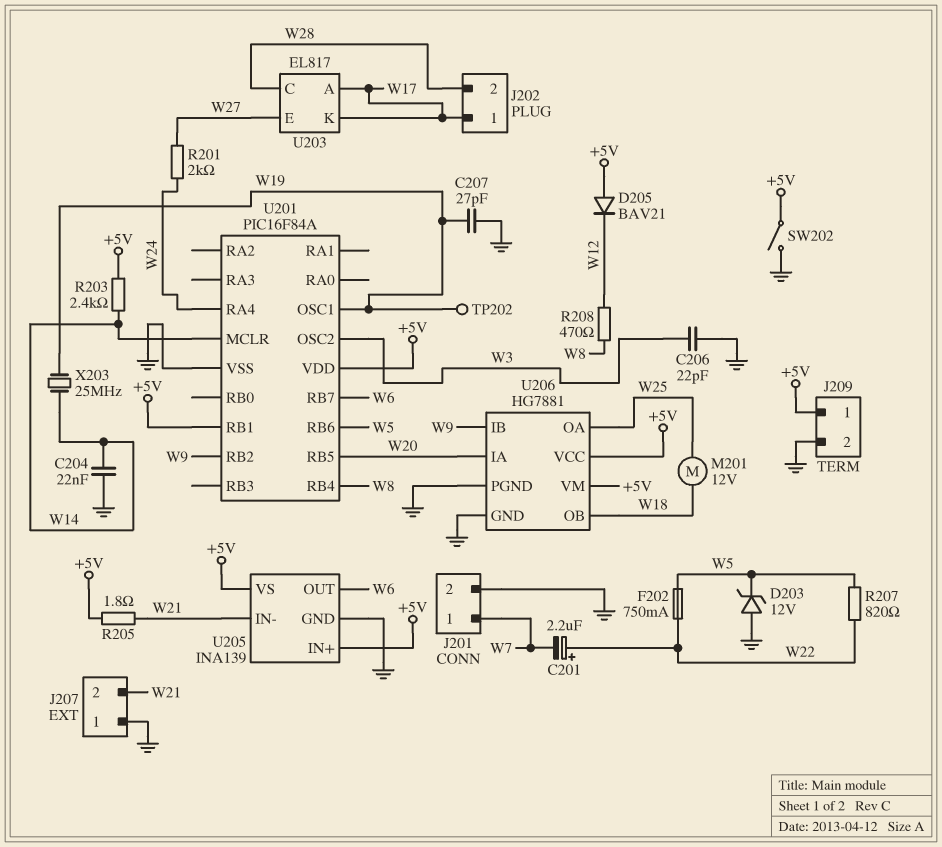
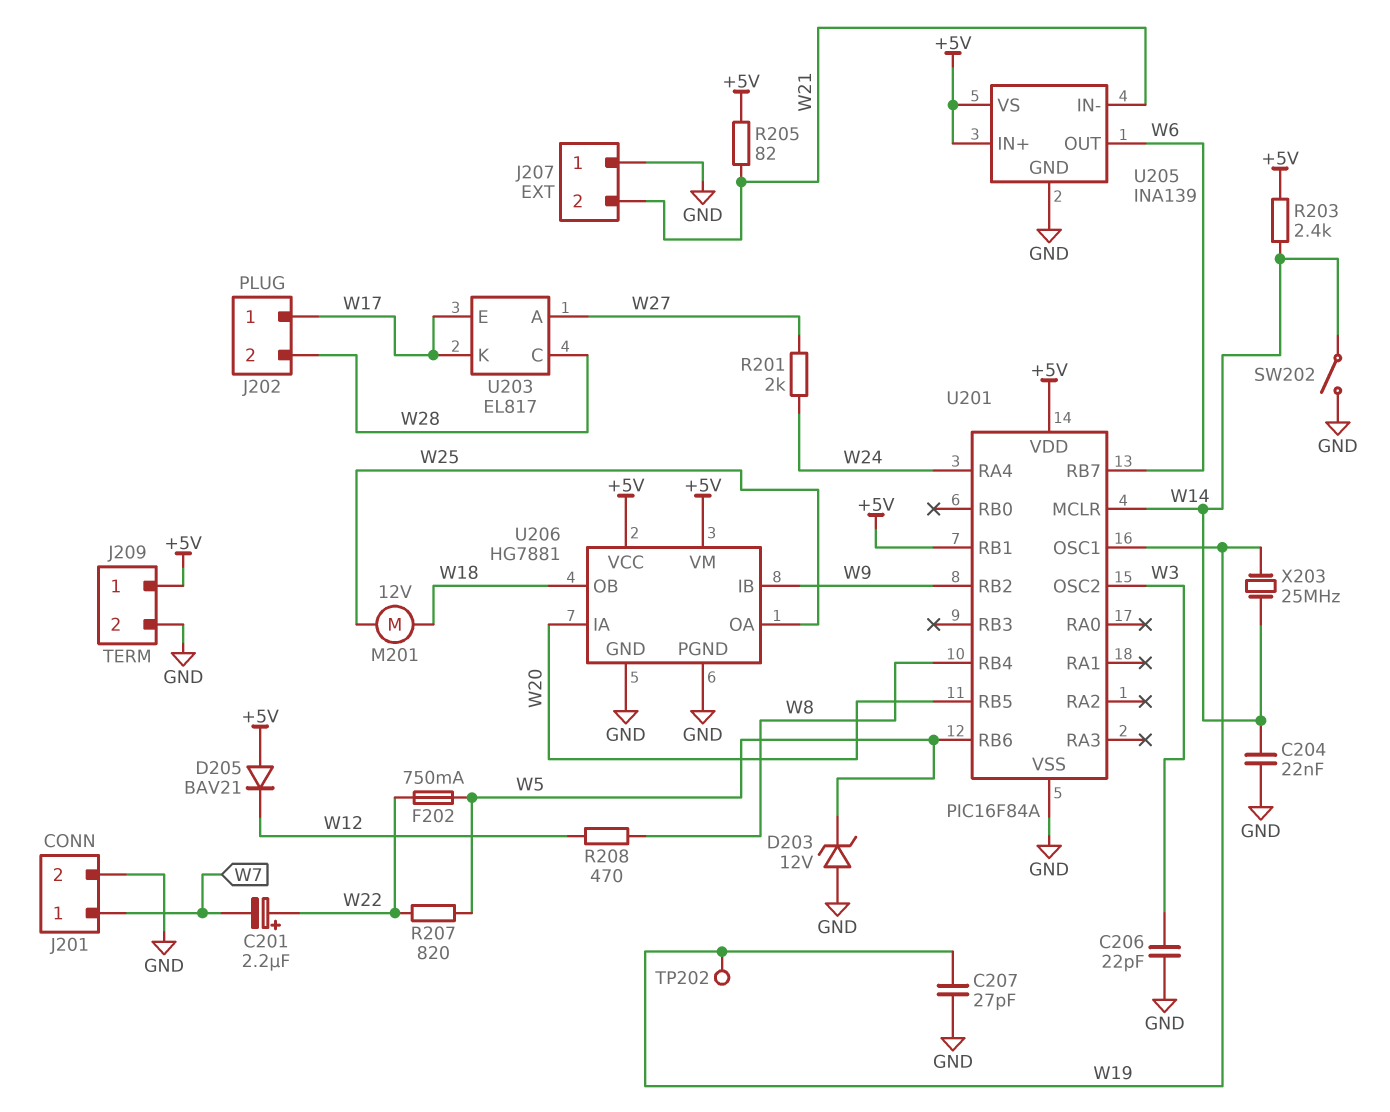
R205: 1.8 (+5V, W21) -> 82 (+5V, W21)
SW202: switch (+5V, GND) -> switch (GND, W14)
U203 pin A: W17 -> W27
U203 pin E: W27 -> W17

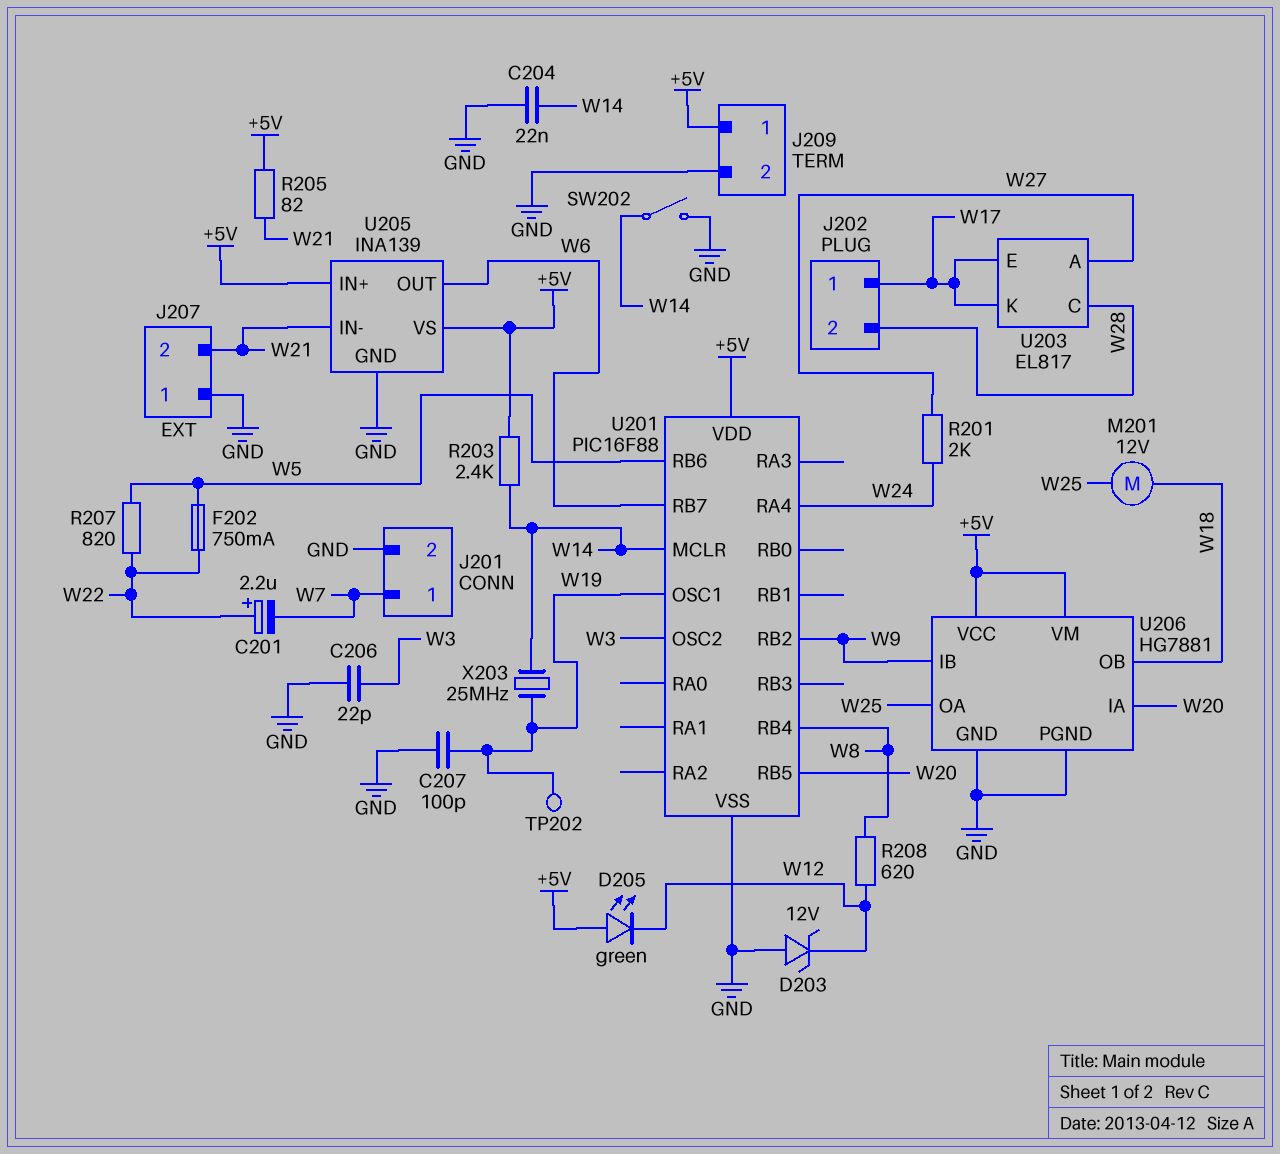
C207: 27pF (GND, W19) -> 100pF (GND, W19)
D203: zener 12V (A GND, K W5) -> zener 12V (A GND, K W12)
D205: diode BAV21 (A +5V, K W12) -> LED green (A +5V, K W12)
R208: 470 (W8, W12) -> 620 (W8, W12)
U201: PIC16F84A -> PIC16F88
U201 pin RB1: +5V -> none

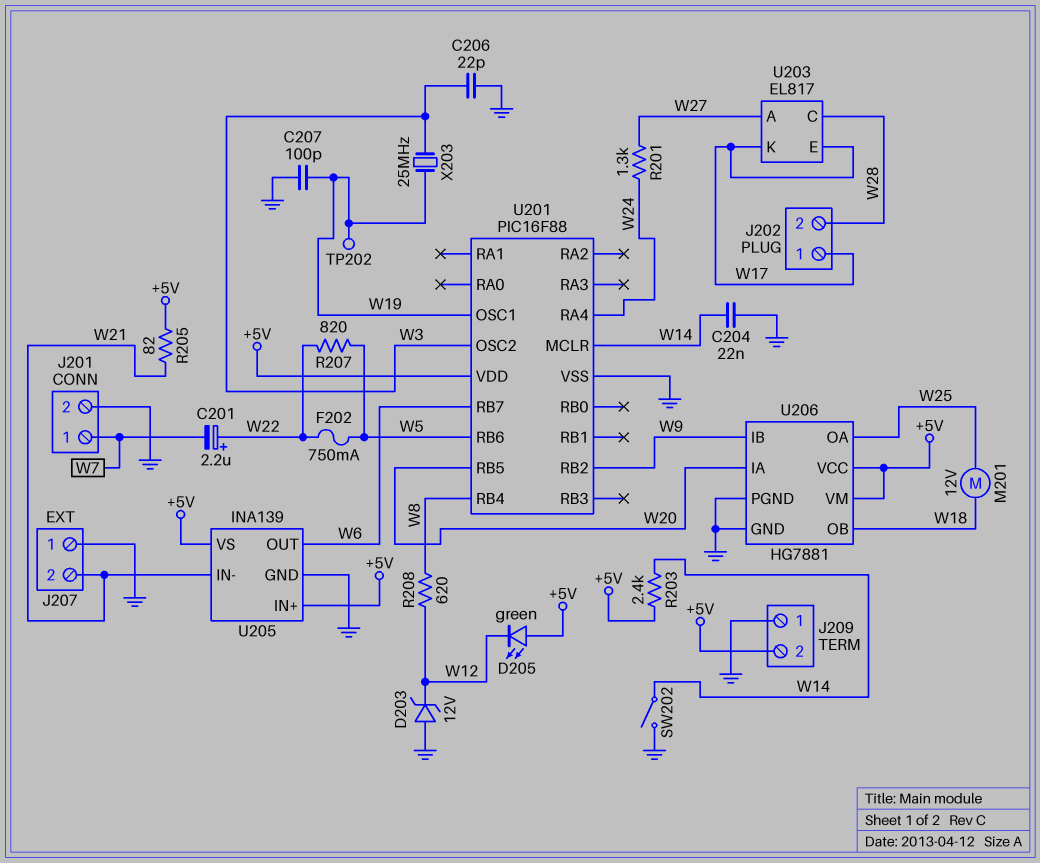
J209 pin 1: +5V -> GND
J209 pin 2: GND -> +5V
R201: 2k (W24, W27) -> 1.3k (W24, W27)
X203: 25MHz (W14, W19) -> 25MHz (W3, W19)

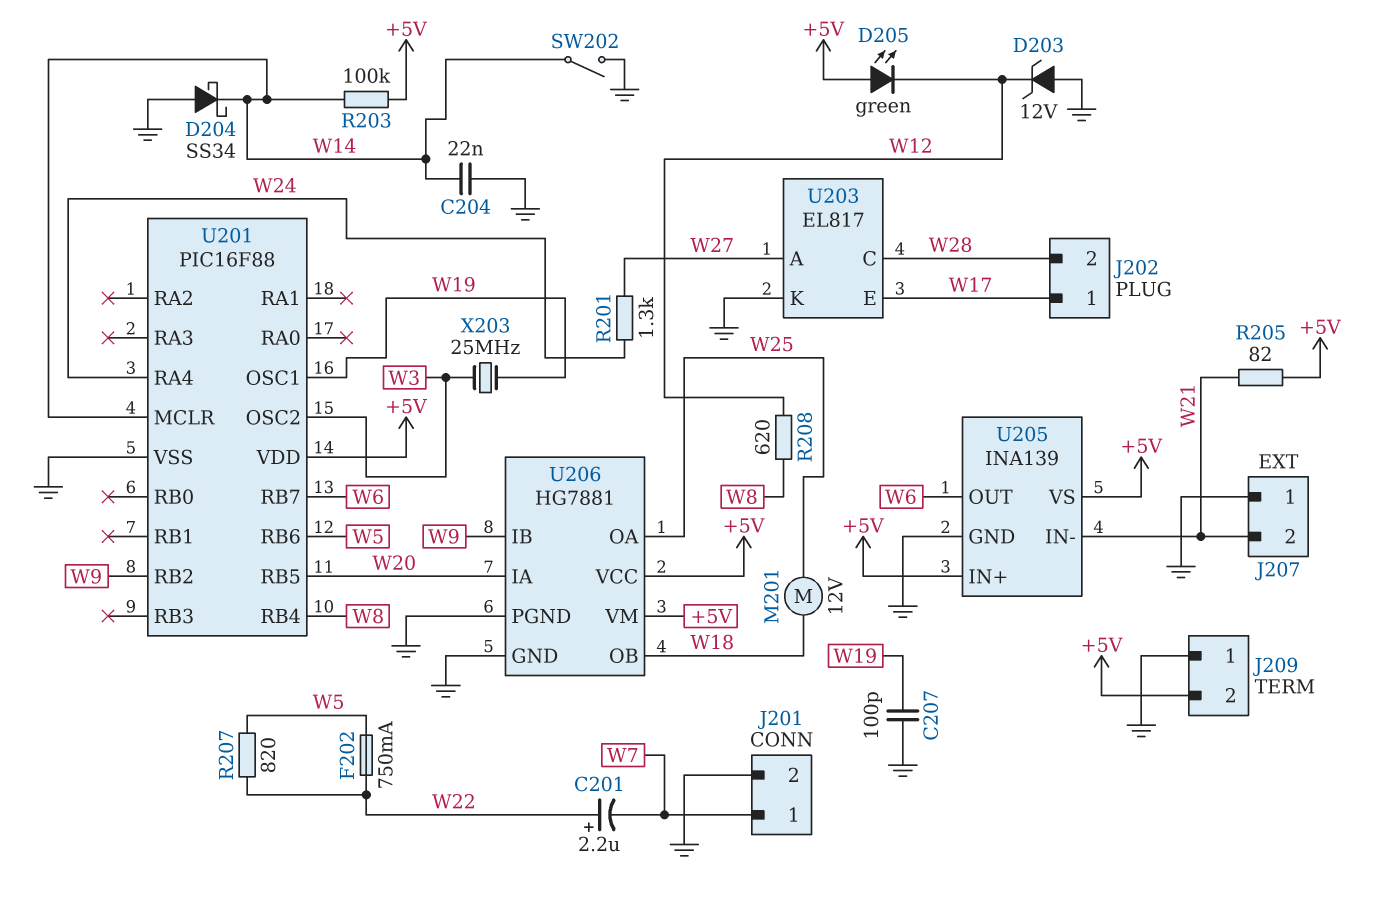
C206: 22pF (GND, W3) -> none
D204: none -> schottky SS34 (A GND, K W14)
R203: 2.4k (+5V, W14) -> 100k (+5V, W14)
TP202: test point (W19) -> none
U203 pin K: W17 -> GND

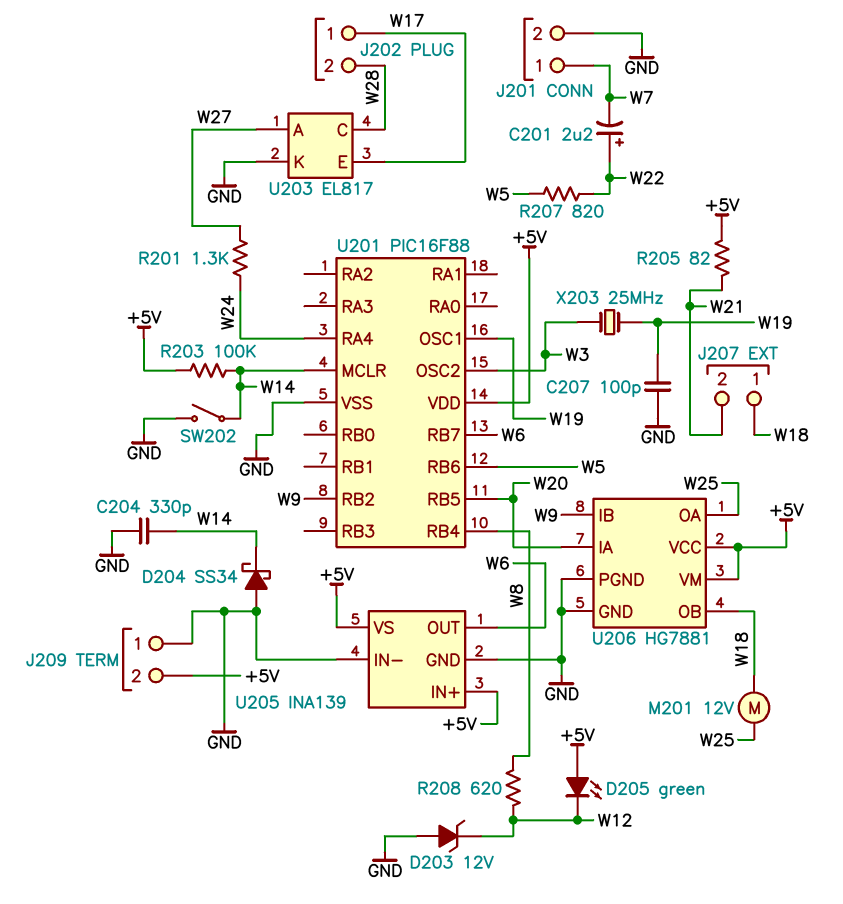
C204: 22nF (GND, W14) -> 330pF (GND, W14)
F202: 750mA (W5, W22) -> none
J207 pin 1: GND -> W18
U205 pin IN-: W21 -> GND

